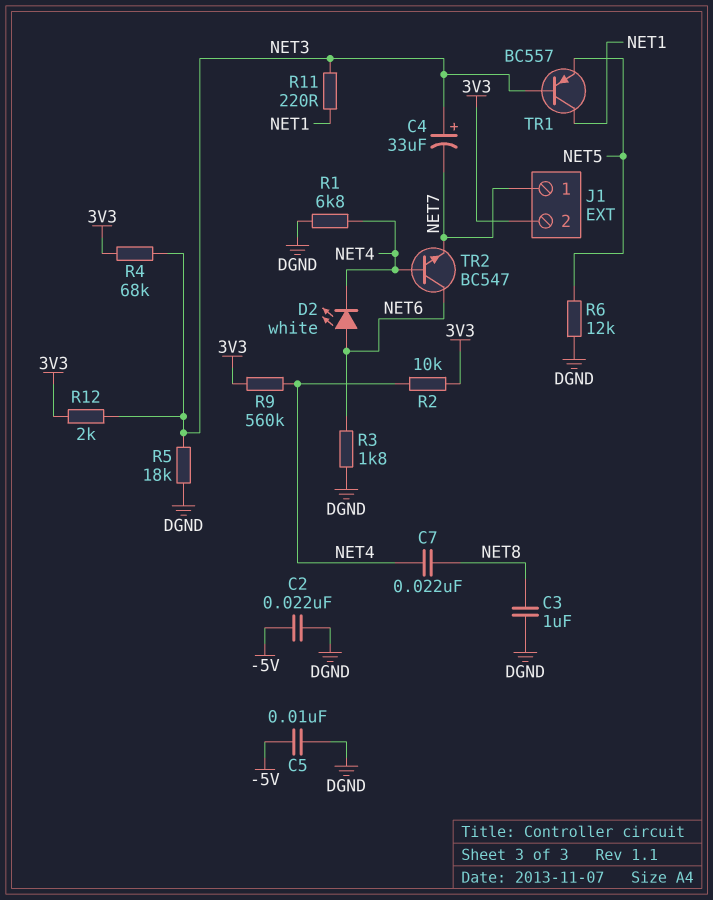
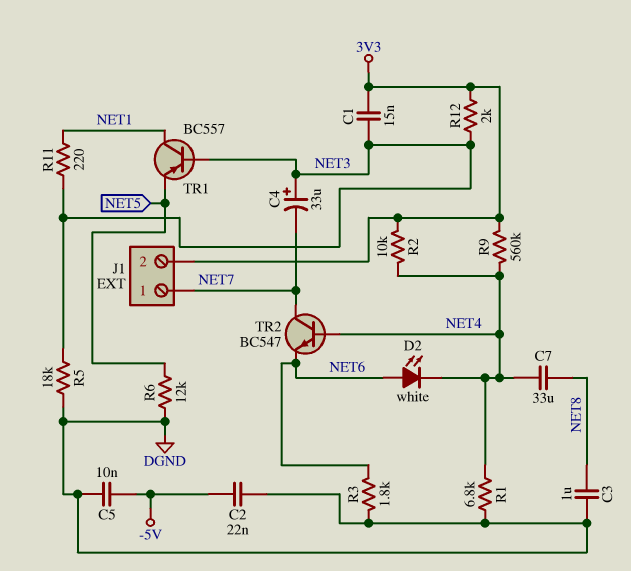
C1: none -> 15nF (3V3, NET3)
C7: 22nF (NET4, NET8) -> 33uF (NET4, NET8)
R4: 68k (3V3, NET3) -> none
TR2: NPN BC547 (B NET4, C NET6, E NET7) -> NPN BC547 (B NET4, C NET7, E NET6)

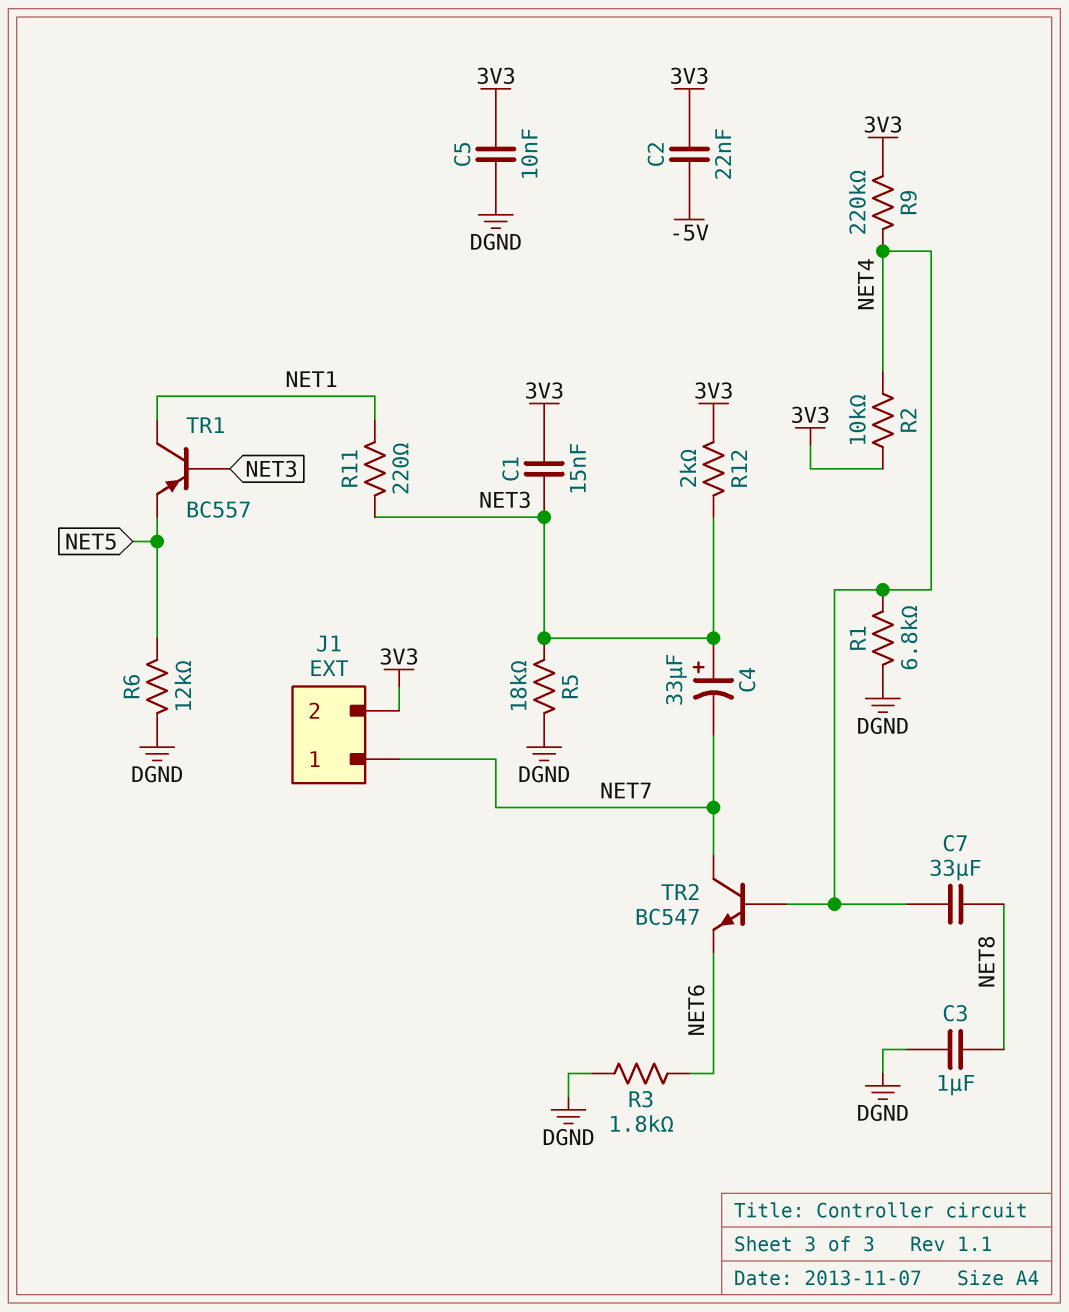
C2: 22nF (-5V, DGND) -> 22nF (-5V, 3V3)
C5: 10nF (-5V, DGND) -> 10nF (3V3, DGND)
D2: LED white (A NET6, K NET4) -> none
R9: 560k (3V3, NET4) -> 220k (3V3, NET4)

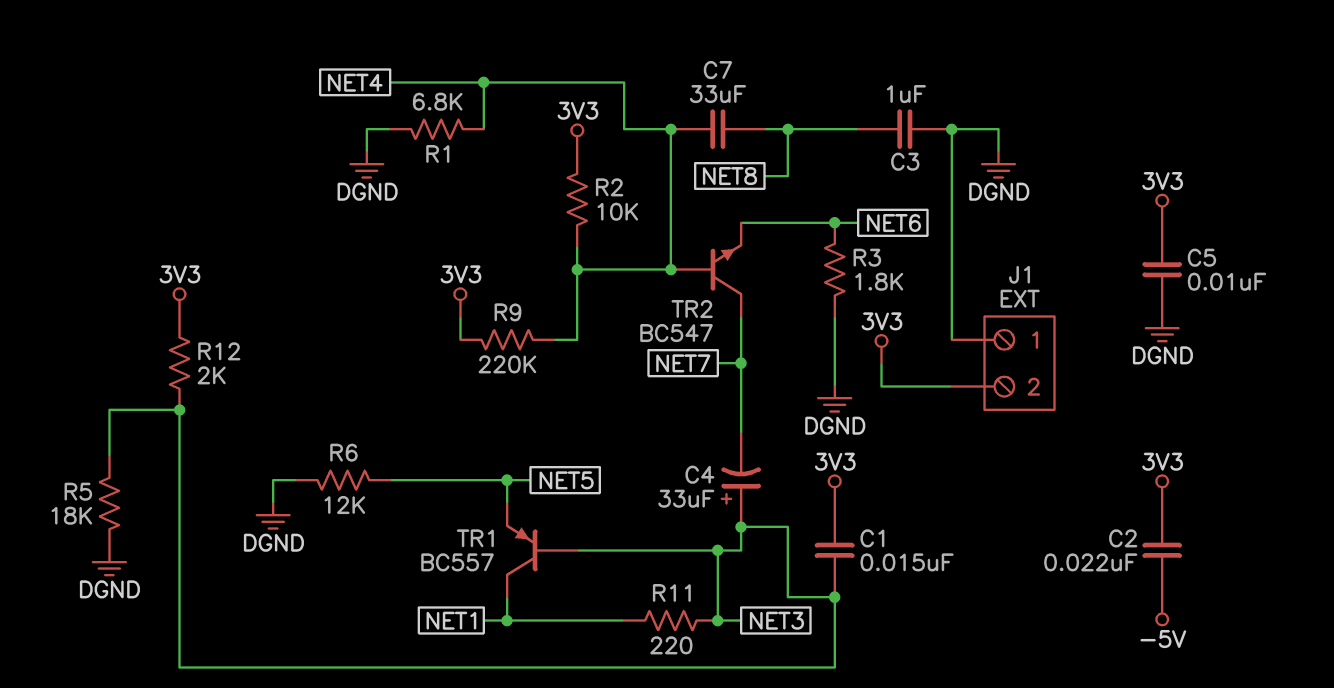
J1 pin 1: NET7 -> DGND

